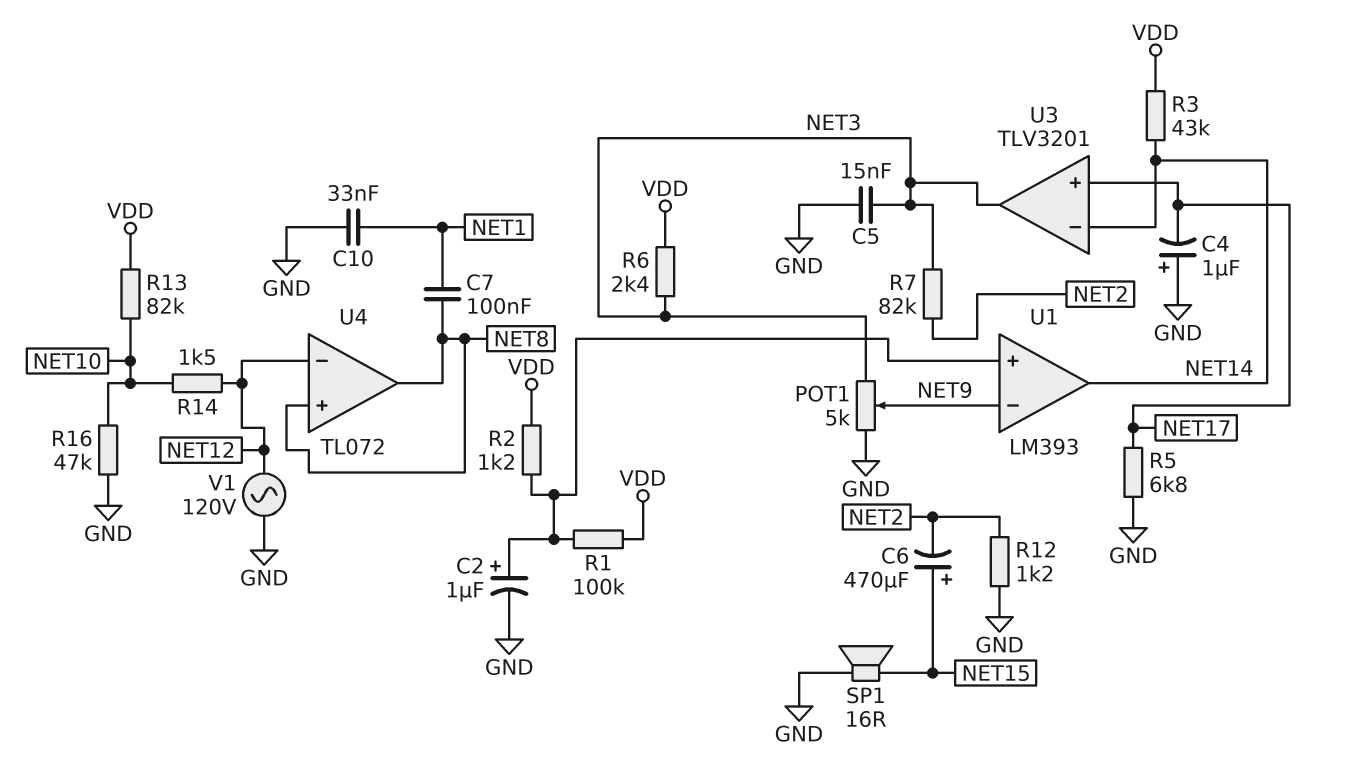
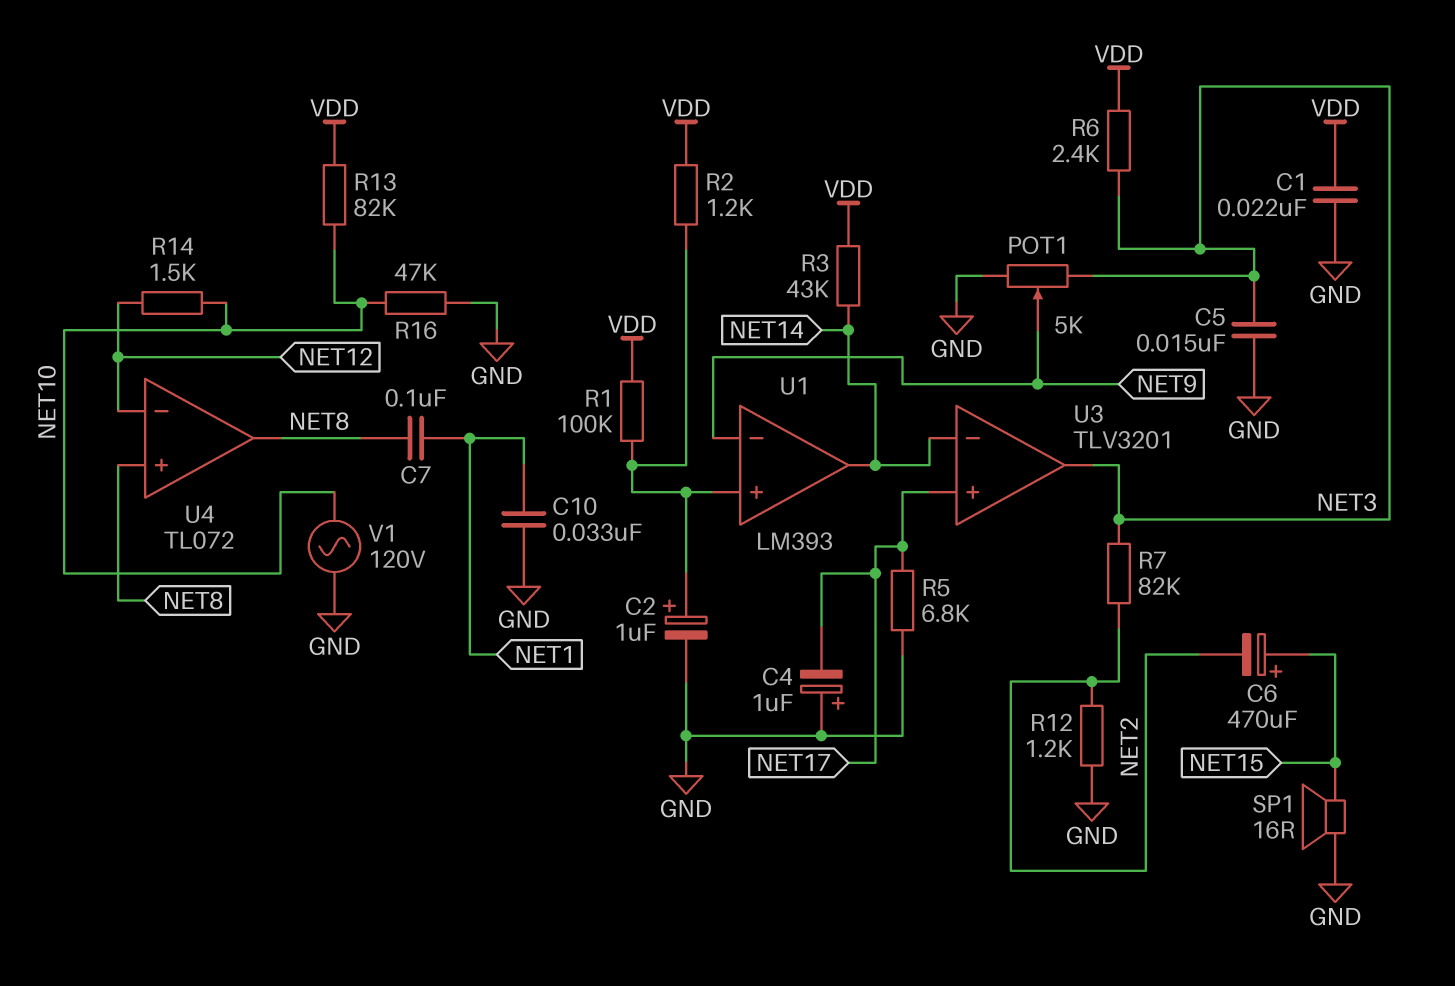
C1: none -> 22nF (GND, VDD)
V1: AC 120V (GND, NET12) -> AC 120V (GND, NET10)

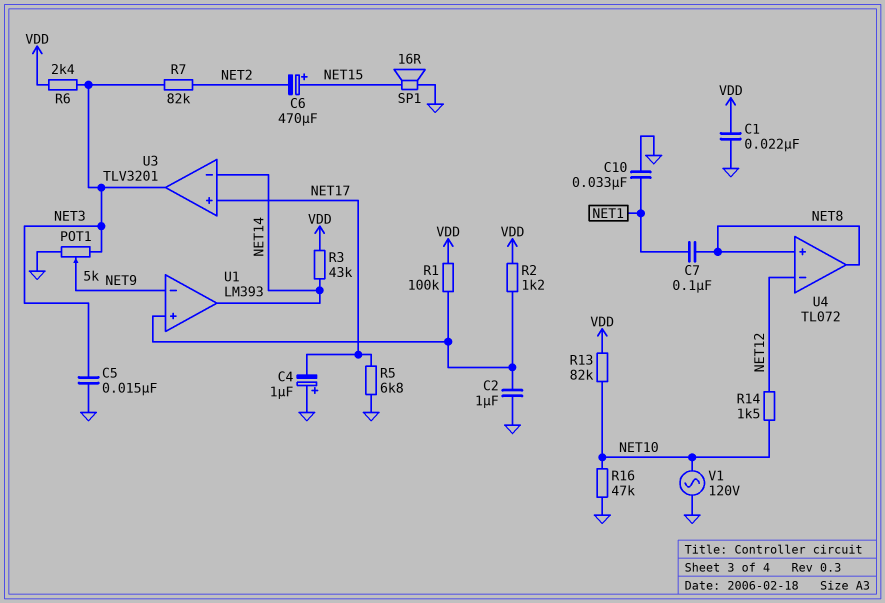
C2: 1uF (plus U1/in+, minus GND) -> 1uF (GND, U1/in+)
R12: 1.2k (GND, NET2) -> none

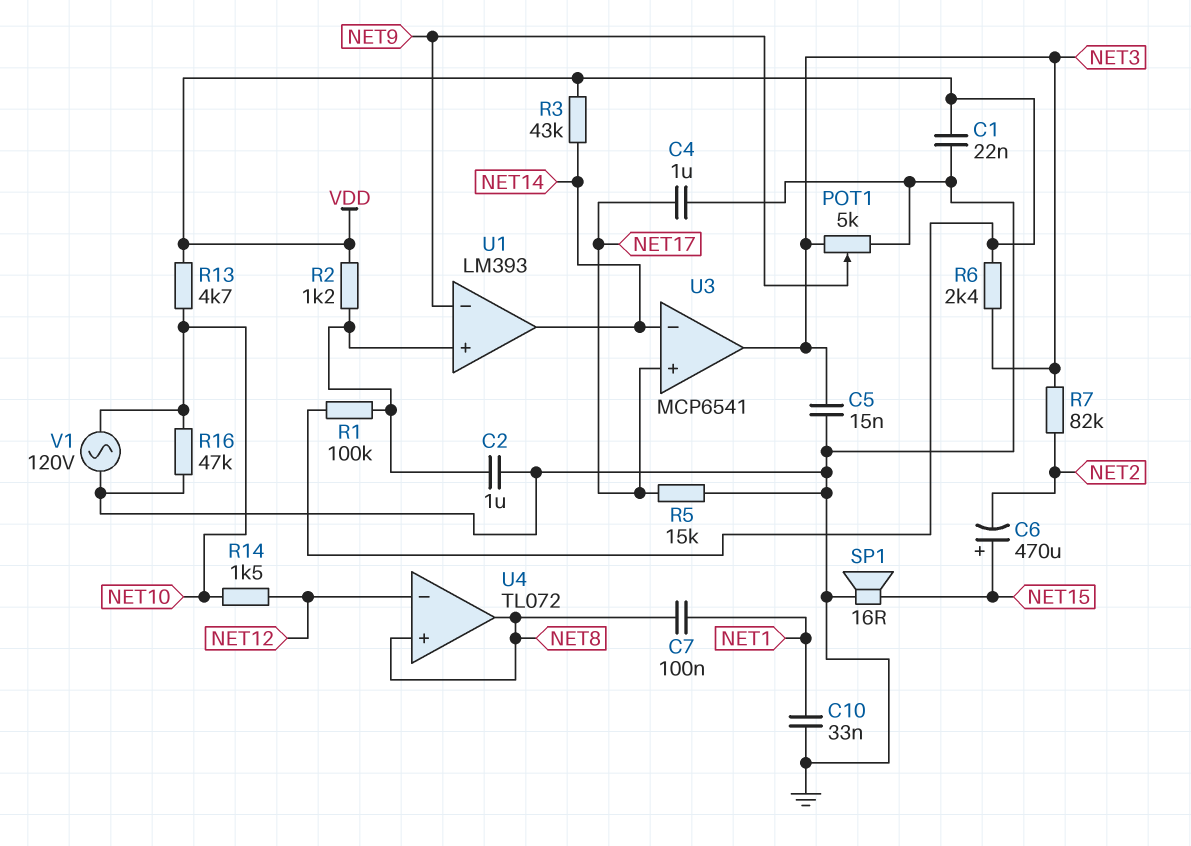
C4: 1uF (plus GND, minus NET17) -> 1uF (GND, NET17)
R5: 6.8k (GND, NET17) -> 15k (GND, NET17)
R13: 82k (NET10, VDD) -> 4.7k (NET10, VDD)
U3: TLV3201 -> MCP6541

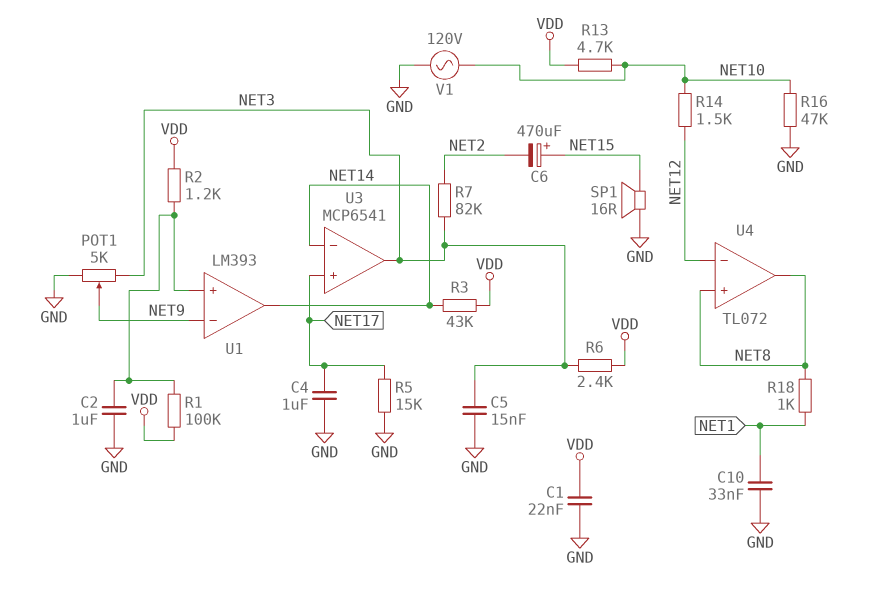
C7: 100nF (NET1, NET8) -> none
R18: none -> 1k (NET1, NET8)

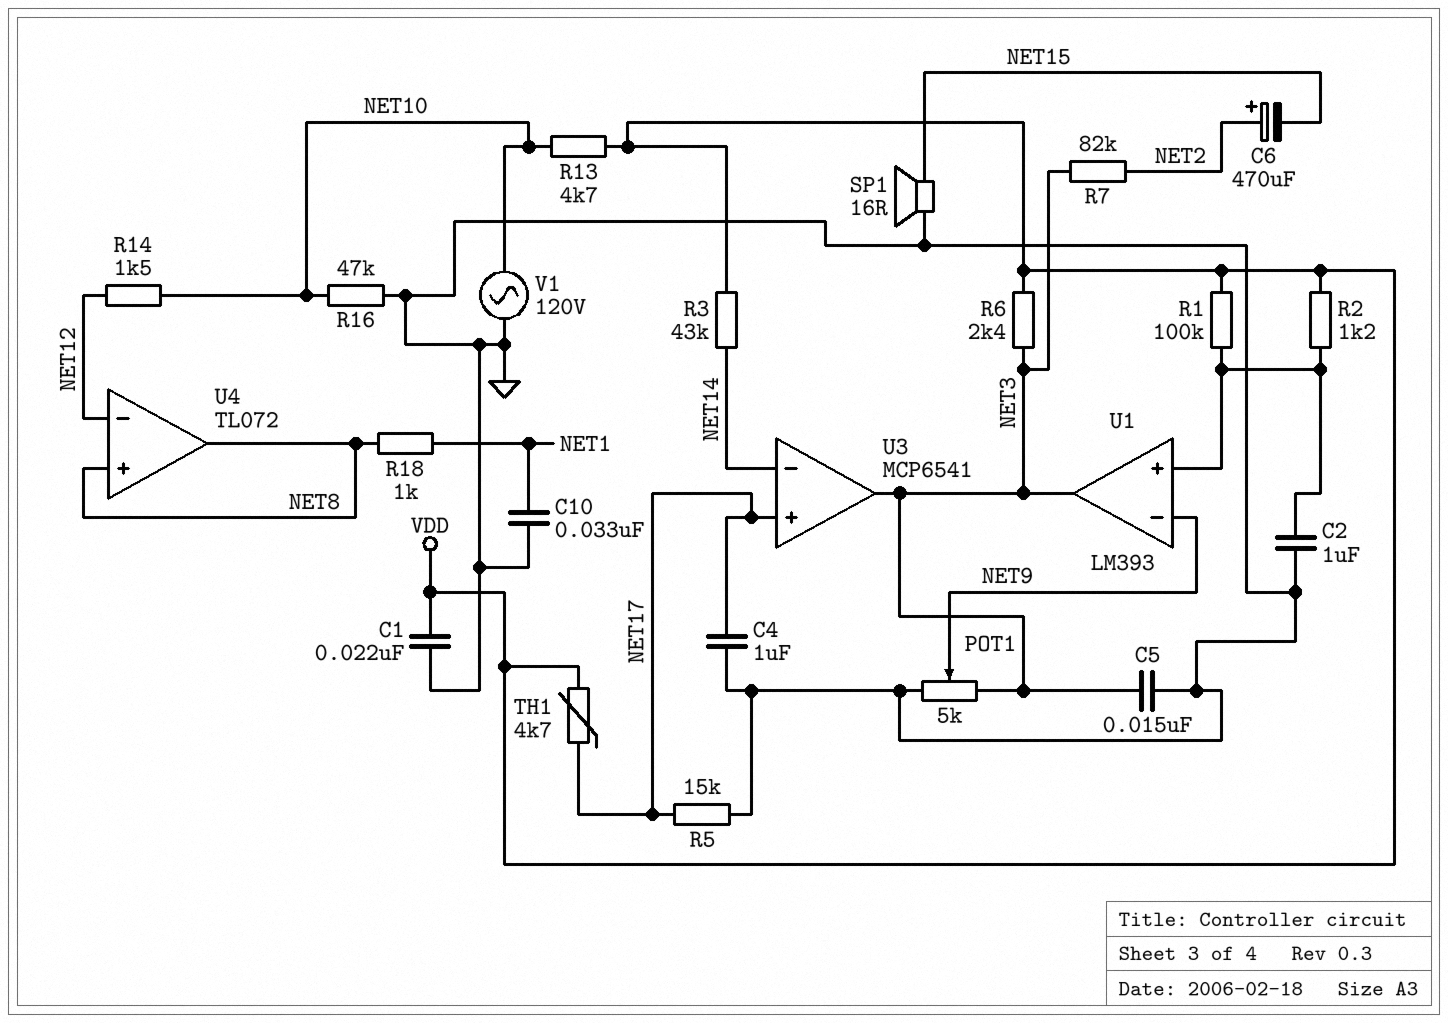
C6: 470uF (plus NET15, minus NET2) -> 470uF (plus NET2, minus NET15)
TH1: none -> 4.7k (NET17, VDD)
U1 pin out: NET14 -> NET3

